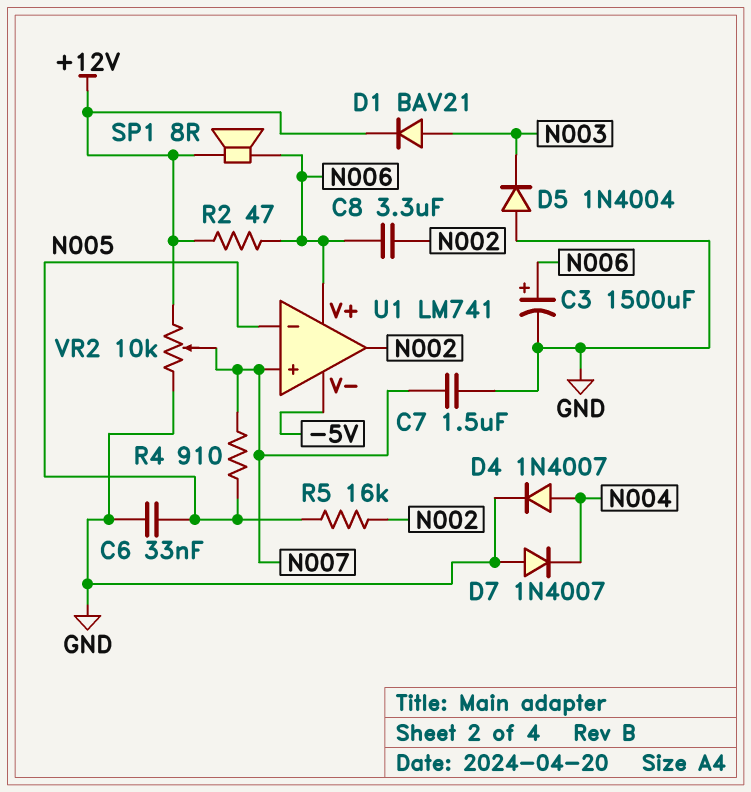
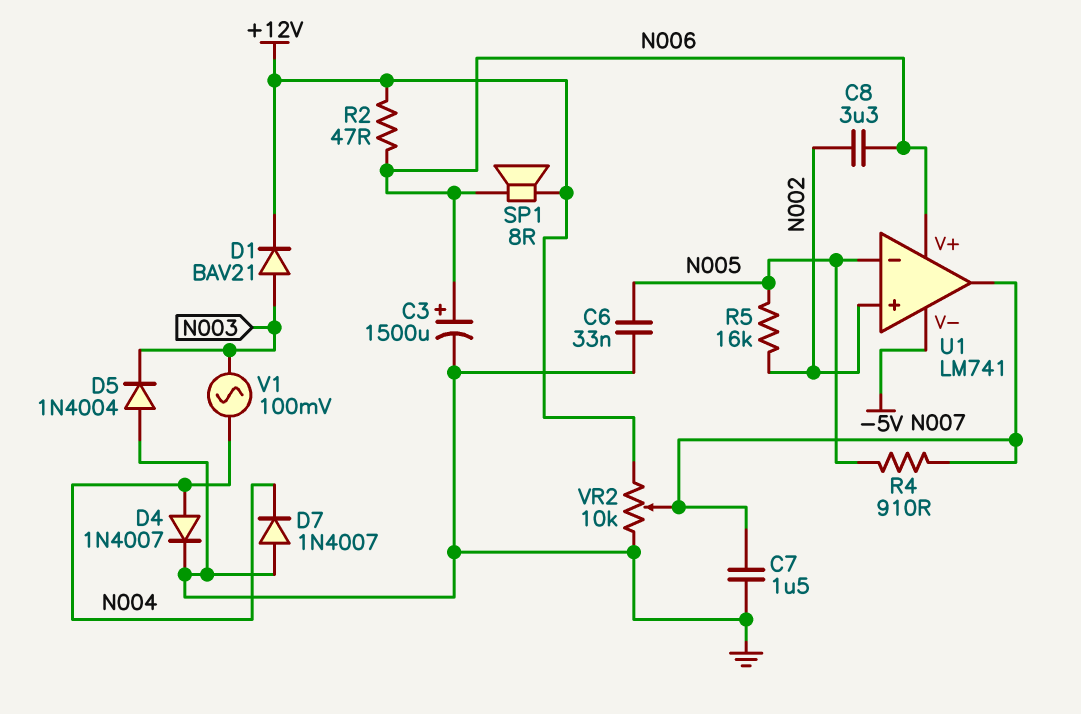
U1 pin in+: N007 -> N002
U1 pin out: N002 -> N007
V1: none -> AC 100mV (N003, N004)

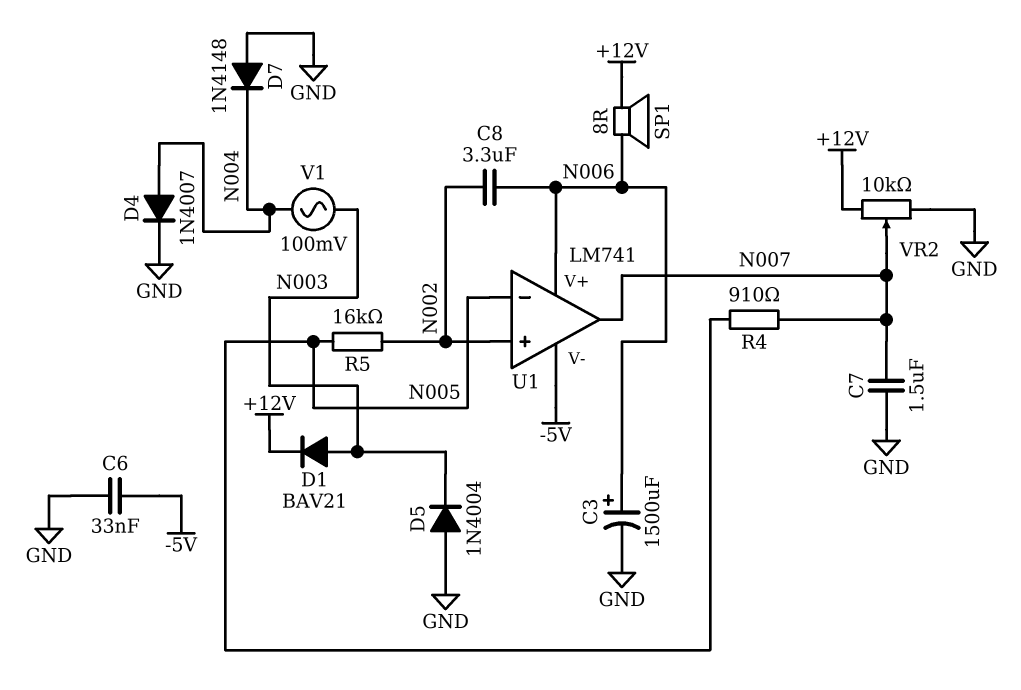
C6: 33nF (GND, N005) -> 33nF (-5V, GND)
D7: diode 1N4007 (A GND, K N004) -> diode 1N4148 (A GND, K N004)
R2: 47 (+12V, N006) -> none

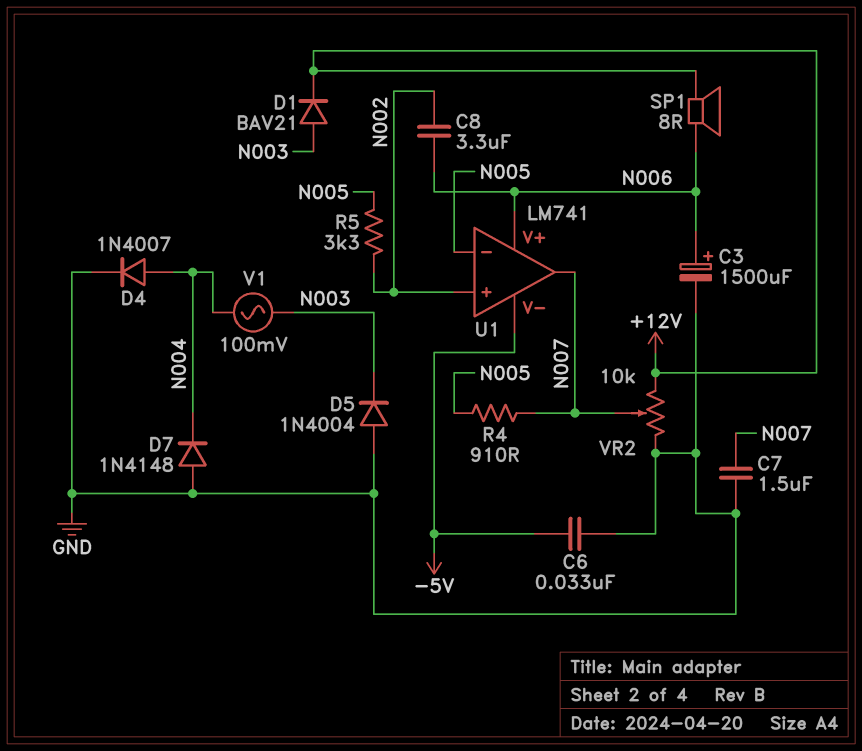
R5: 16k (N002, N005) -> 3.3k (N002, N005)

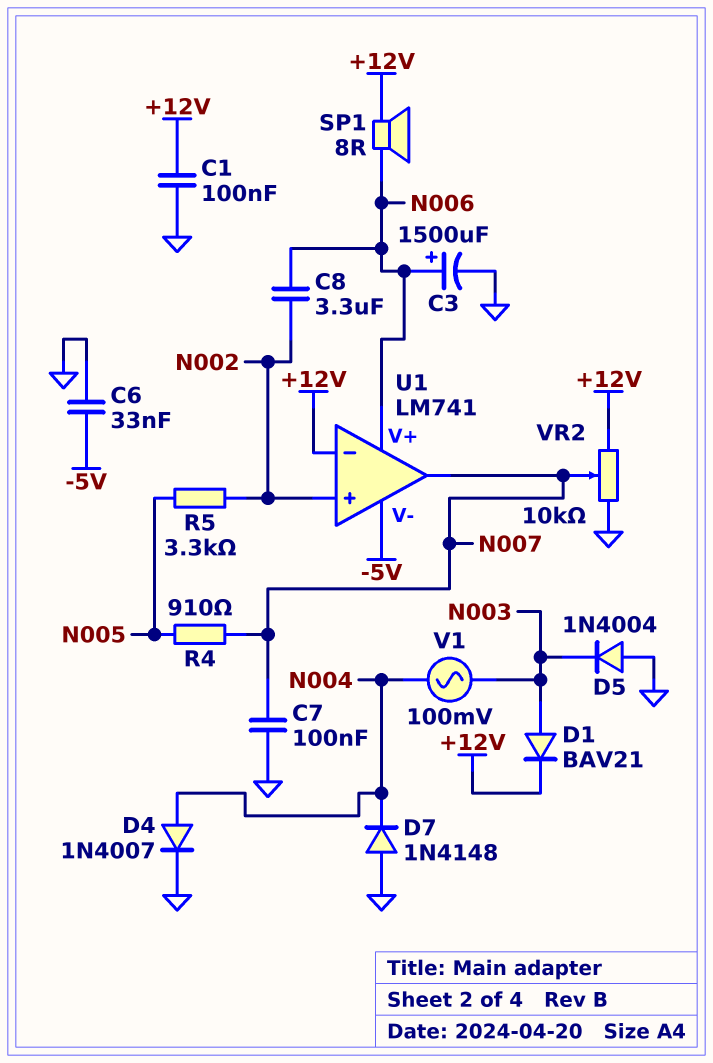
C1: none -> 100nF (+12V, GND)
C7: 1.5uF (GND, N007) -> 100nF (GND, N007)
U1 pin in-: N005 -> +12V

